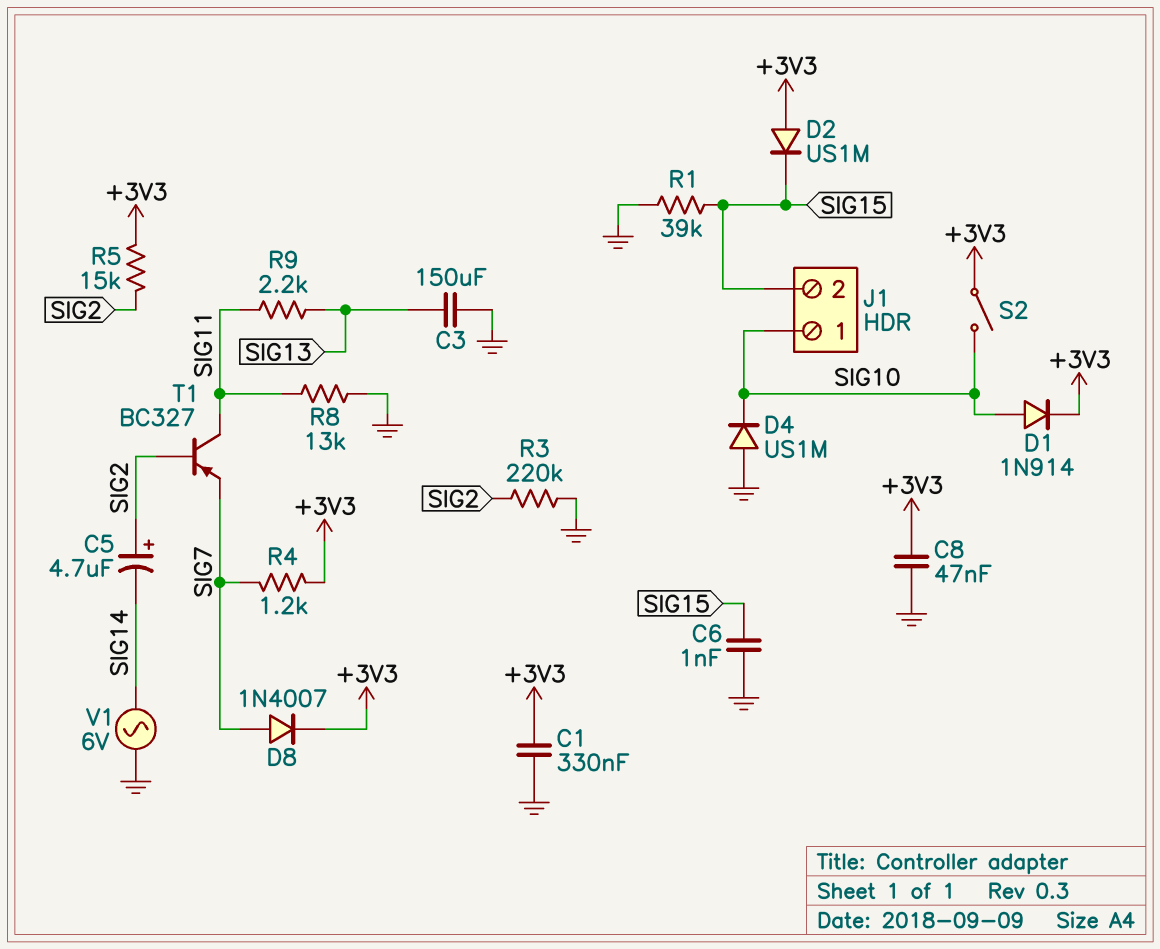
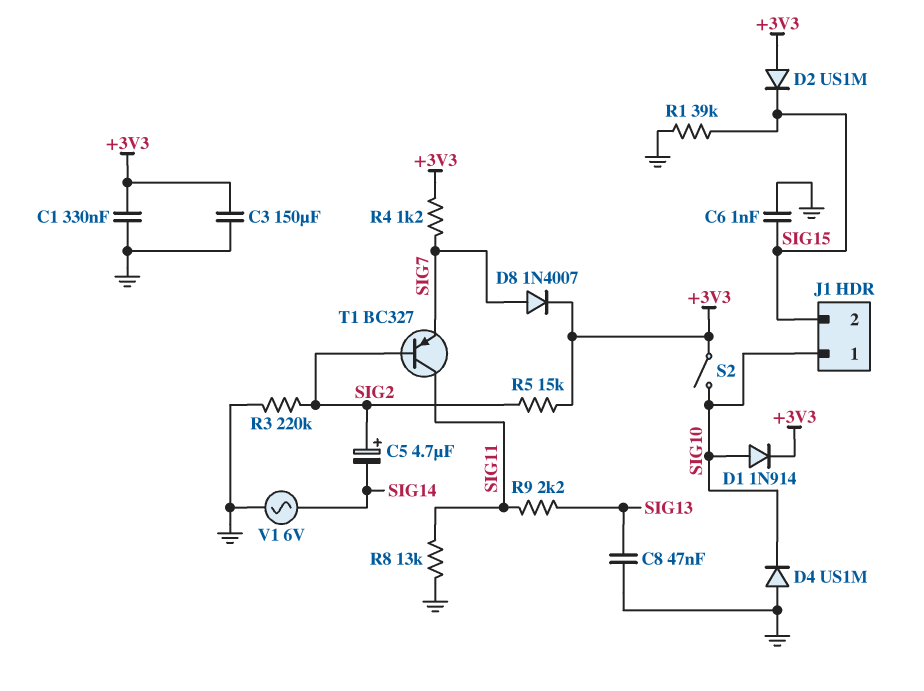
C3: 150uF (GND, SIG13) -> 150uF (+3V3, GND)
C8: 47nF (+3V3, GND) -> 47nF (GND, SIG13)

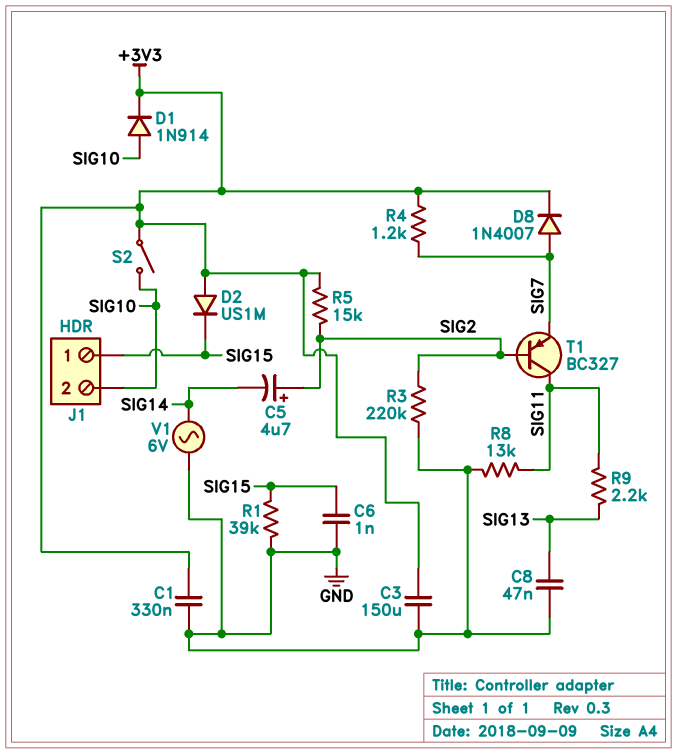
D4: diode US1M (A GND, K SIG10) -> none
J1 pin 1: SIG10 -> SIG15
J1 pin 2: SIG15 -> SIG10

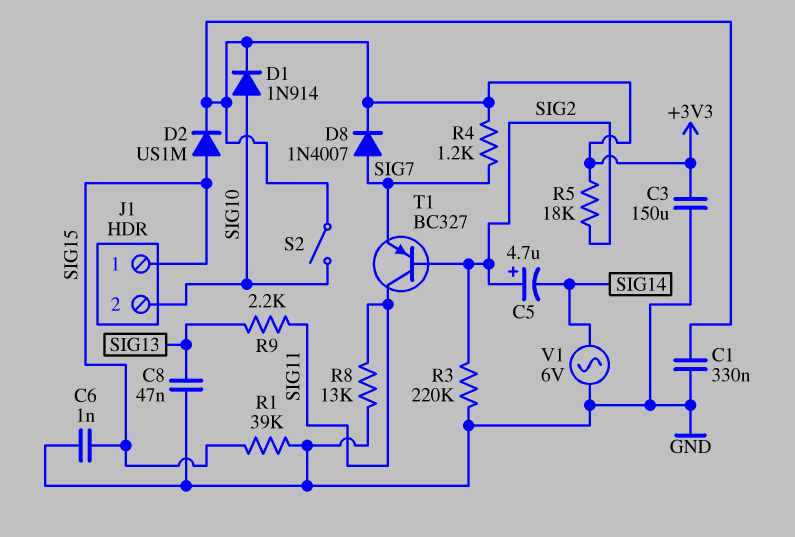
D2: diode US1M (A +3V3, K SIG15) -> diode US1M (A SIG15, K +3V3)
R5: 15k (+3V3, SIG2) -> 18k (+3V3, SIG2)

